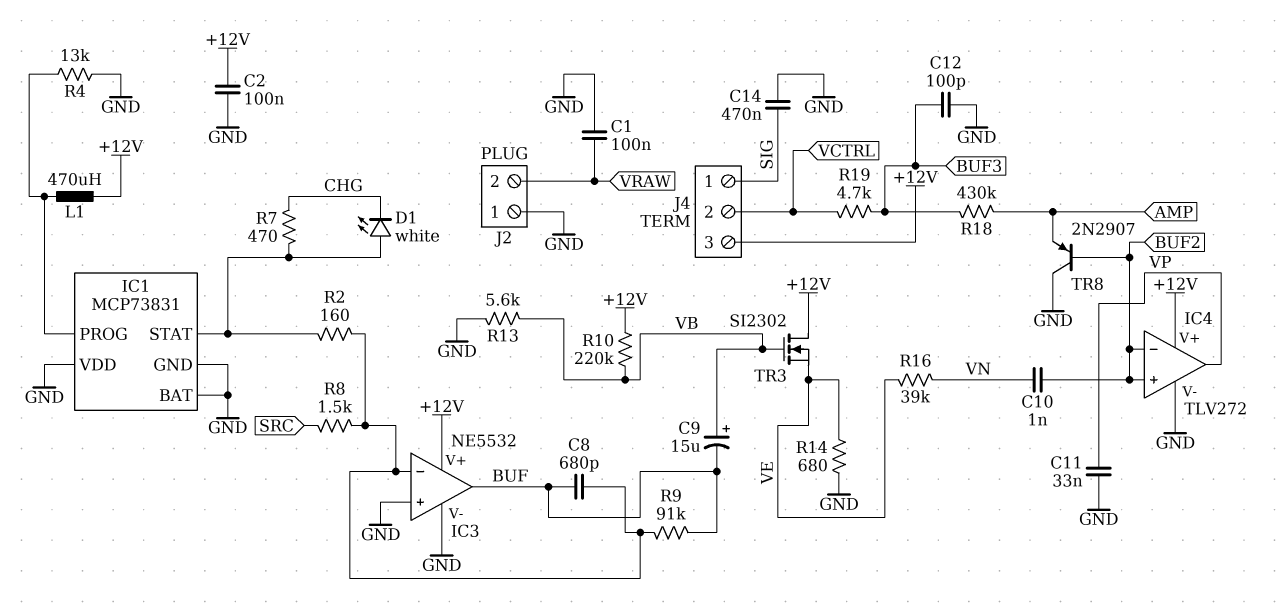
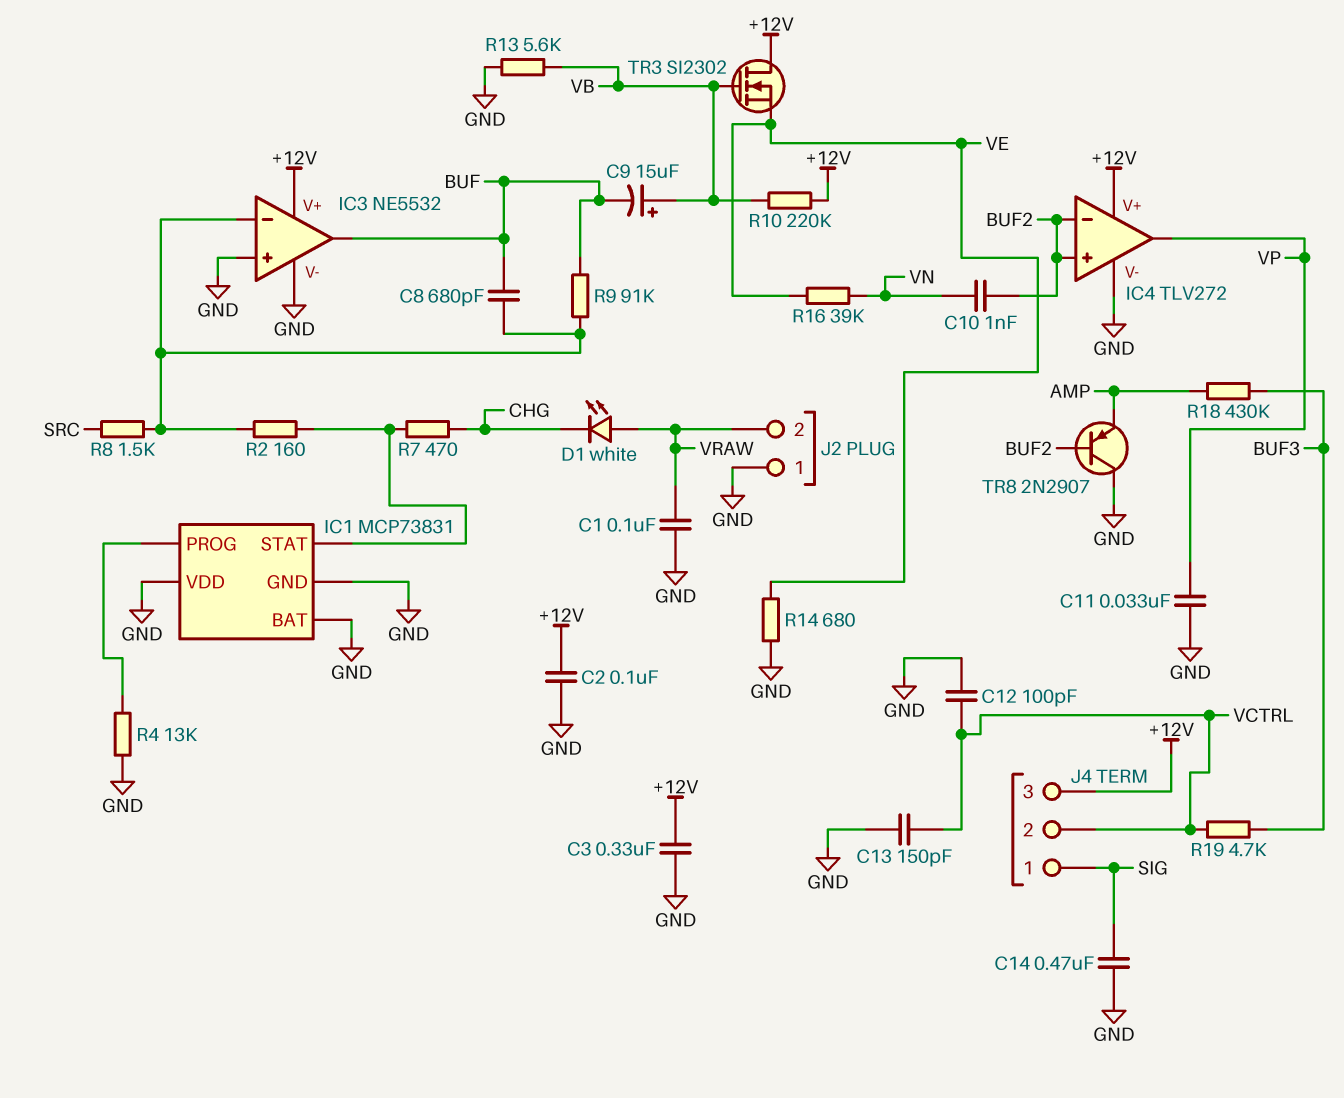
C3: none -> 330nF (+12V, GND)
C12: 100pF (BUF3, GND) -> 100pF (GND, VCTRL)
C13: none -> 150pF (GND, VCTRL)
D1: LED white (A IC1/STAT, K CHG) -> LED white (A VRAW, K CHG)
L1: 470uH (+12V, IC1/PROG) -> none

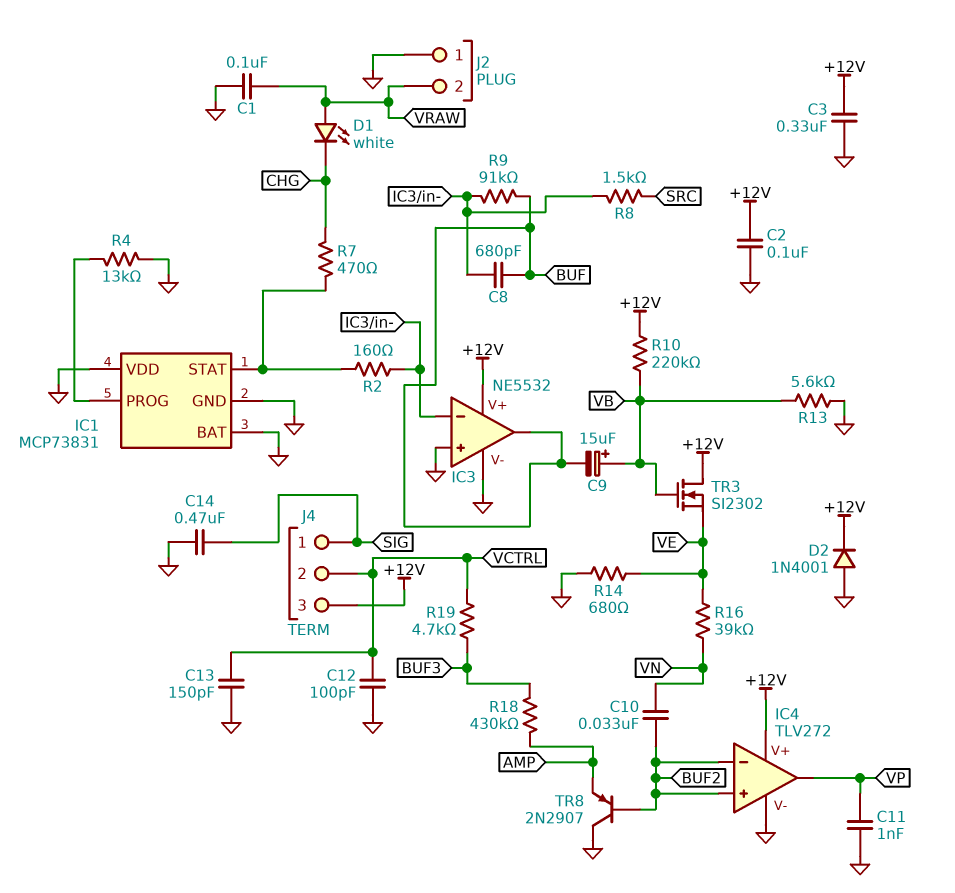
C10: 1nF (BUF2, VN) -> 33nF (BUF2, VN)
C11: 33nF (GND, VP) -> 1nF (GND, VP)
D2: none -> diode 1N4001 (A GND, K +12V)

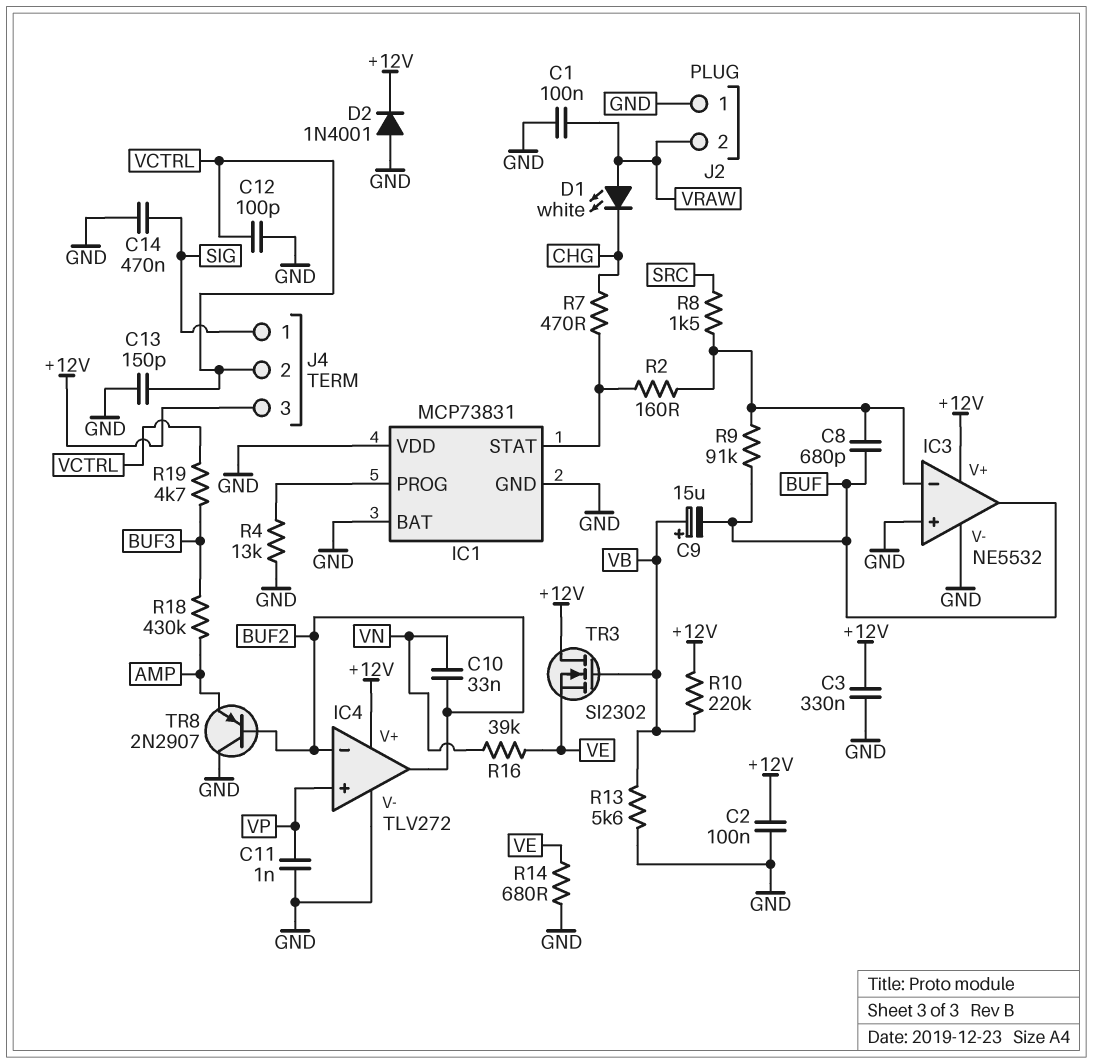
IC4 pin in+: BUF2 -> VP
IC4 pin out: VP -> BUF2

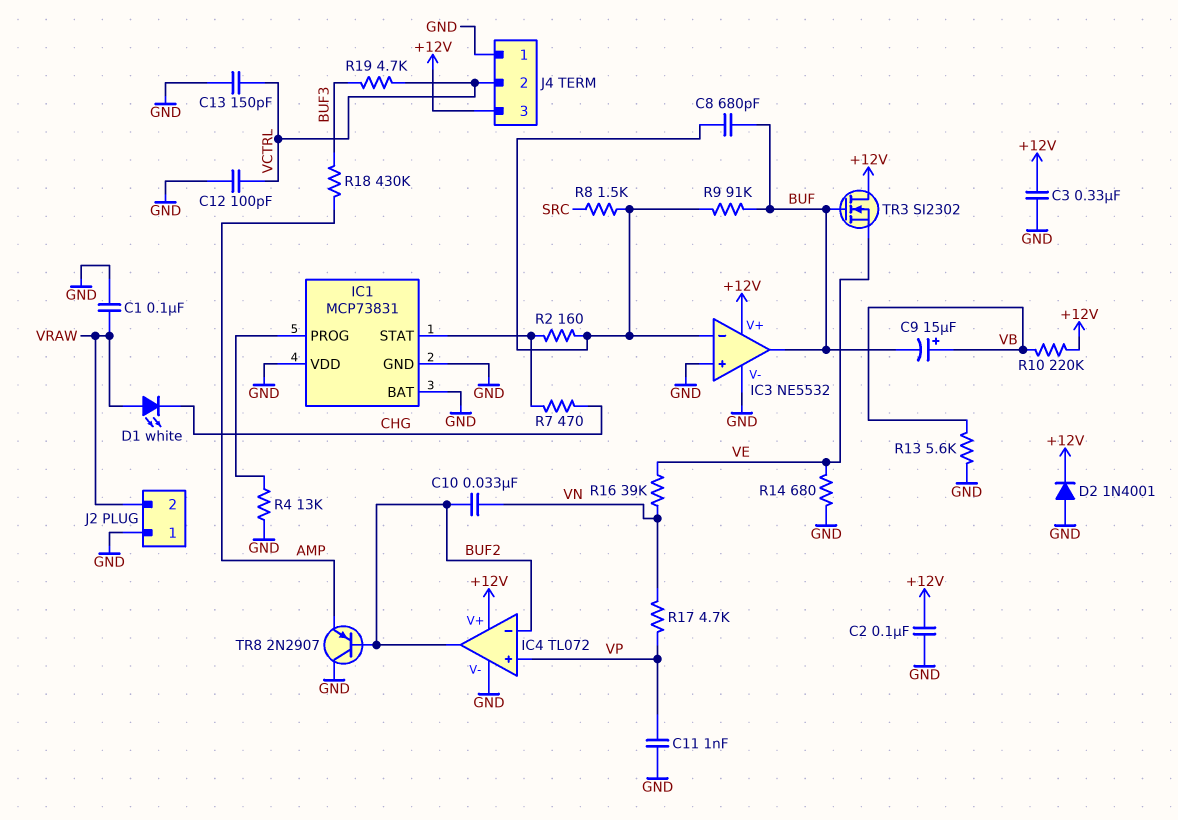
C14: 470nF (GND, SIG) -> none
IC4: TLV272 -> TL072
J4 pin 1: SIG -> GND
R17: none -> 4.7k (VN, VP)
TR3: NMOS SI2302 (G VB, D +12V, S VE) -> NMOS SI2302 (G BUF, D +12V, S VE)

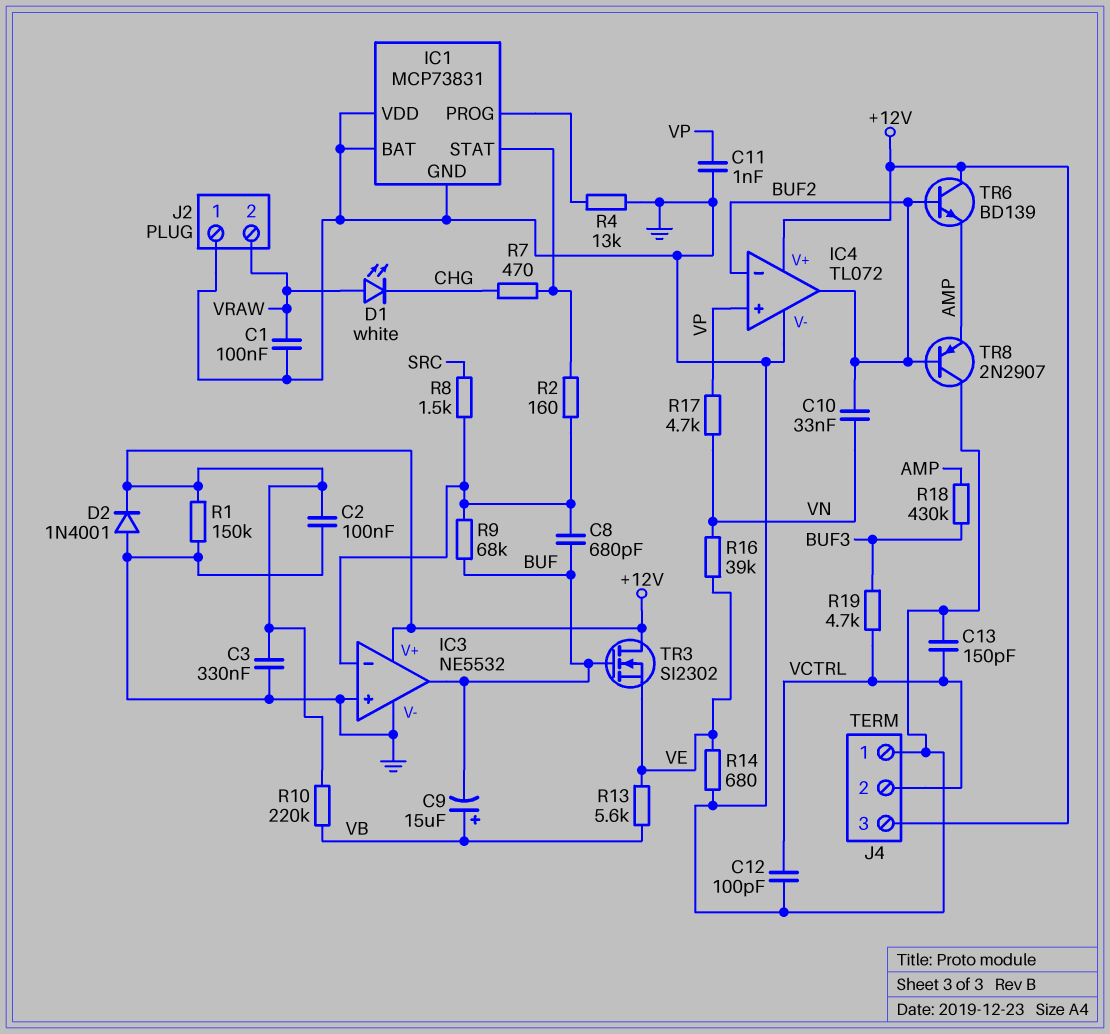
R1: none -> 150k (+12V, GND)
R9: 91k (BUF, IC3/in-) -> 68k (BUF, IC3/in-)
R13: 5.6k (GND, VB) -> 5.6k (VB, VE)
TR6: none -> NPN BD139 (B BUF2, C +12V, E AMP)

